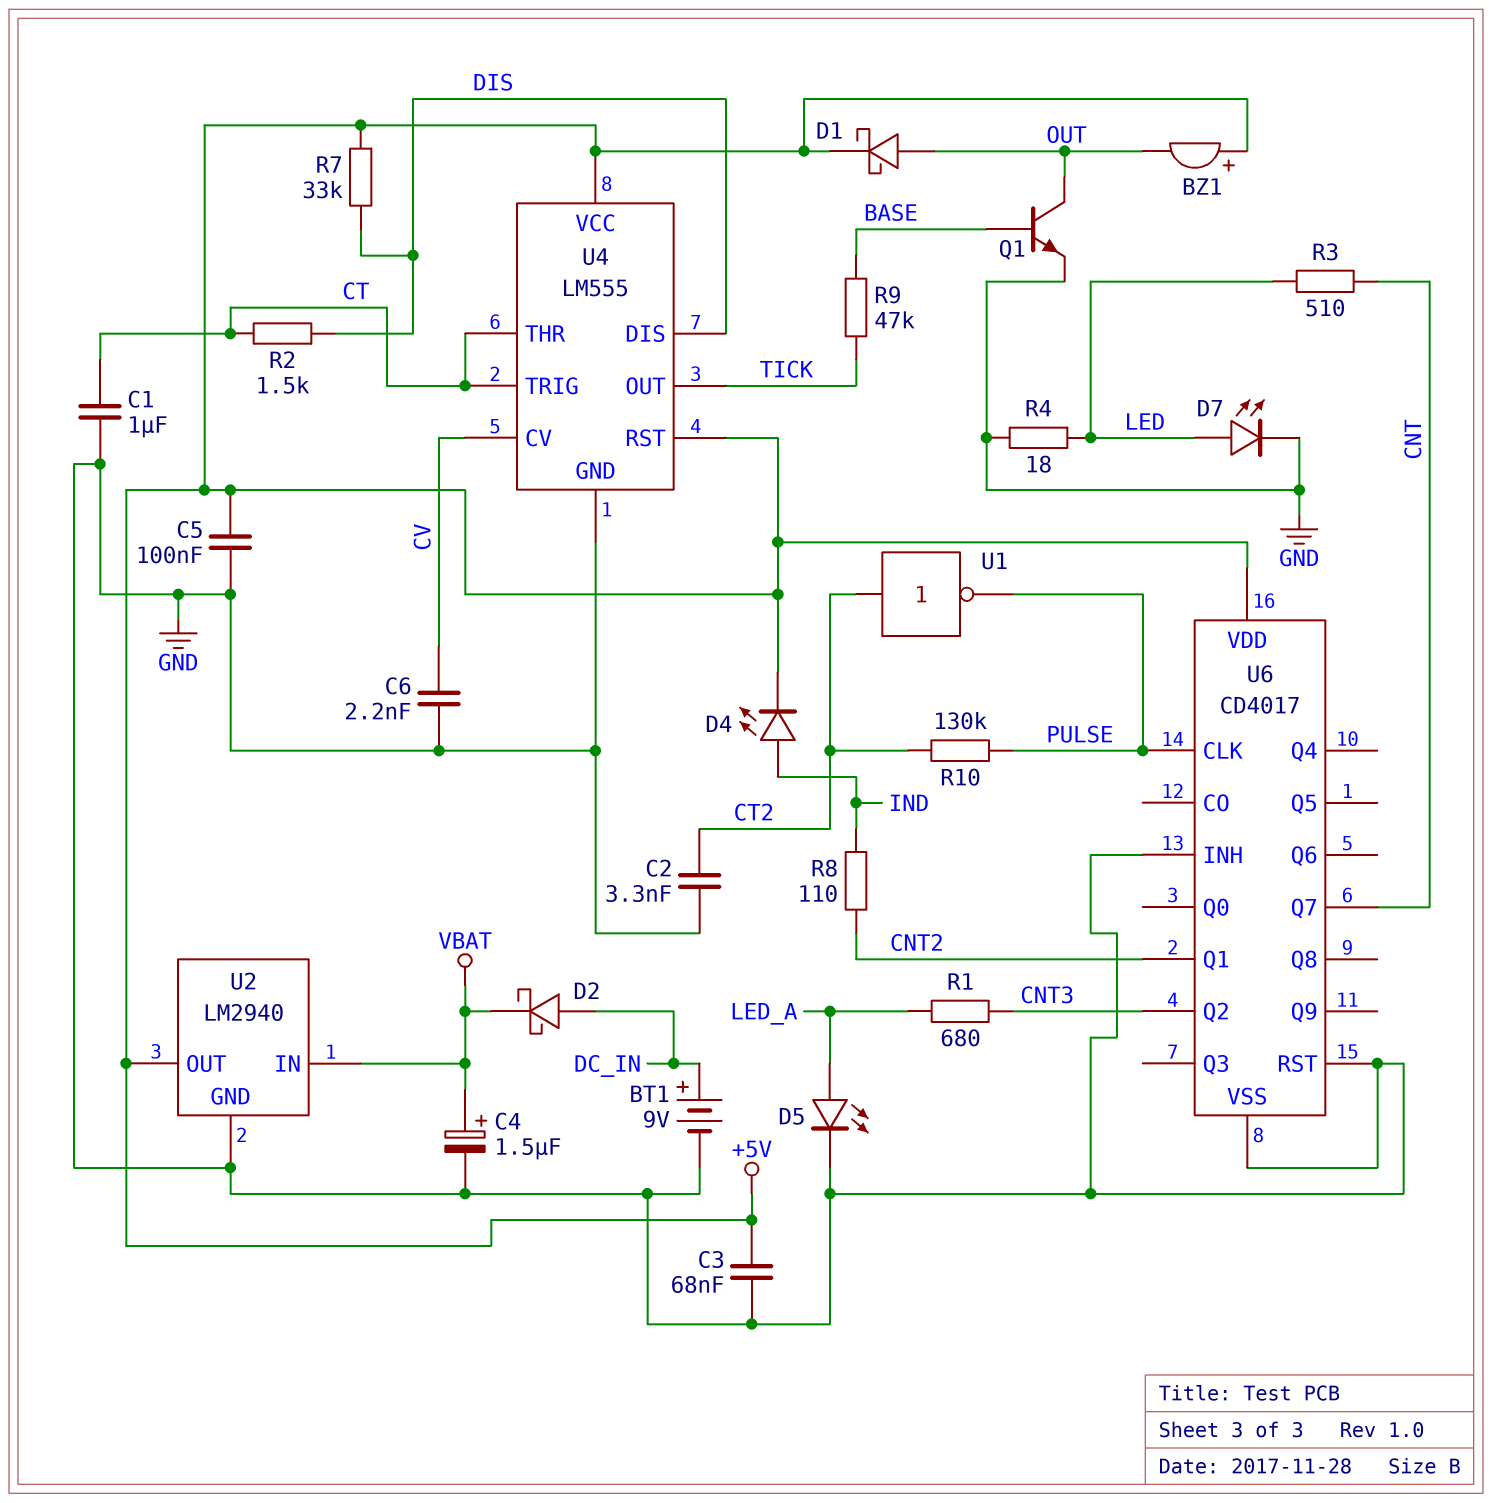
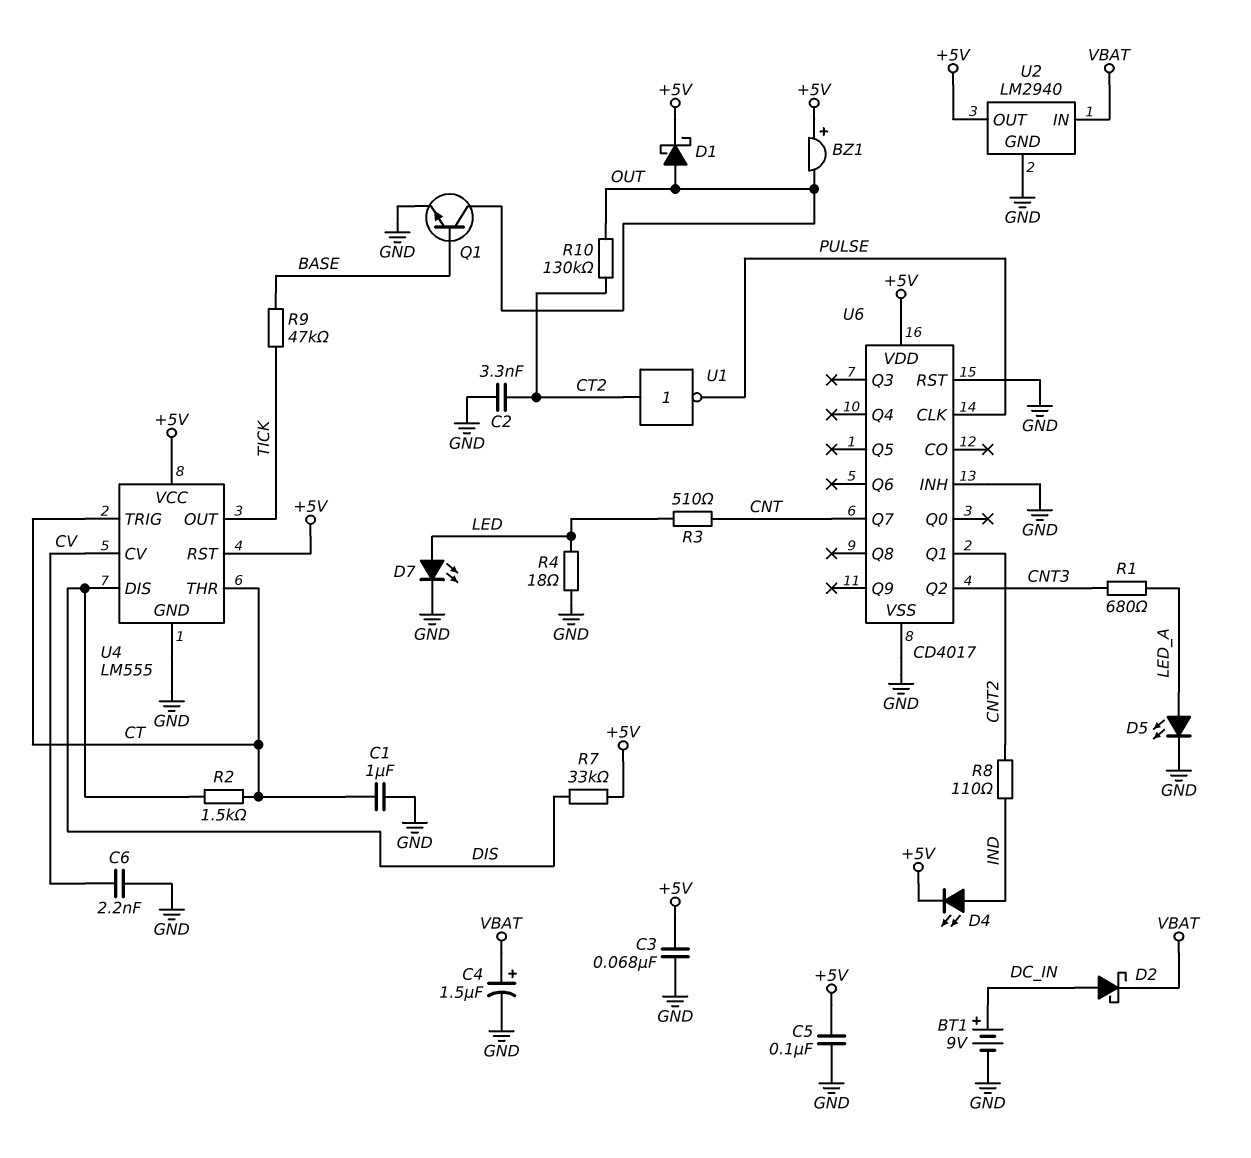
R10: 130k (CT2, PULSE) -> 130k (CT2, OUT)

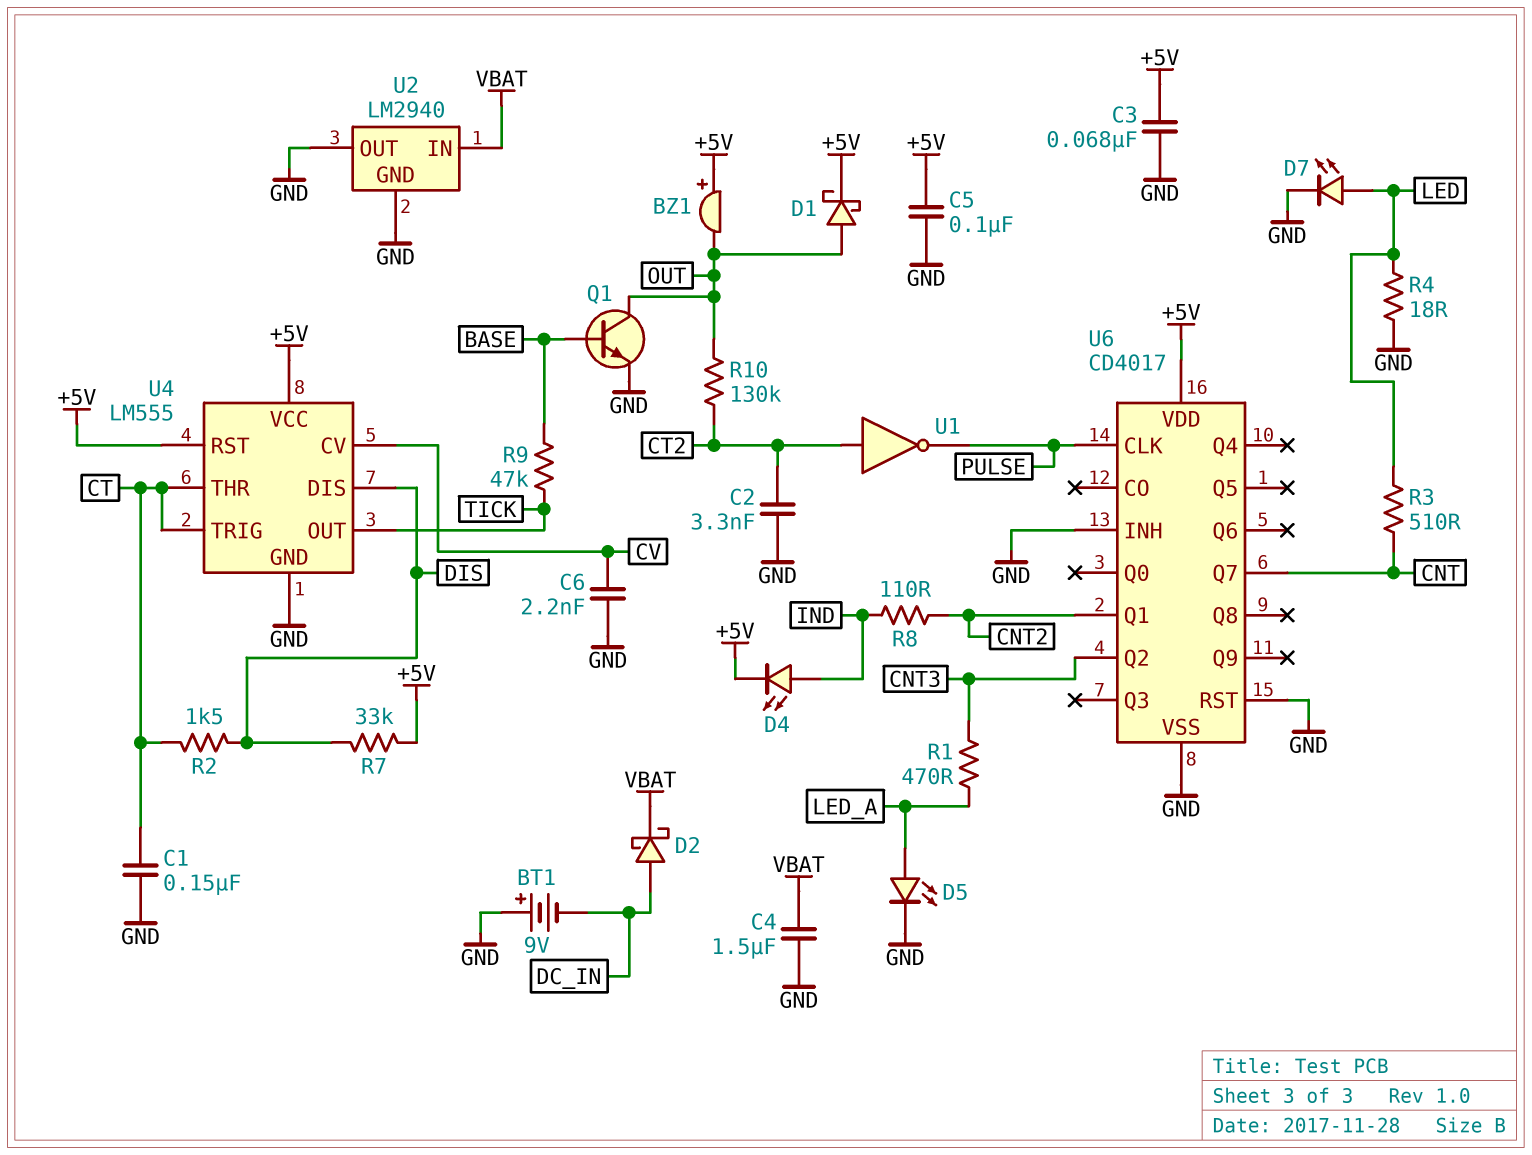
BT1: 9V (plus DC_IN, minus GND) -> 9V (plus GND, minus DC_IN)
C1: 1uF (CT, GND) -> 150nF (CT, GND)
C4: 1.5uF (plus VBAT, minus GND) -> 1.5uF (GND, VBAT)
R1: 680 (CNT3, LED_A) -> 470 (CNT3, LED_A)
U2 pin OUT: +5V -> GND

